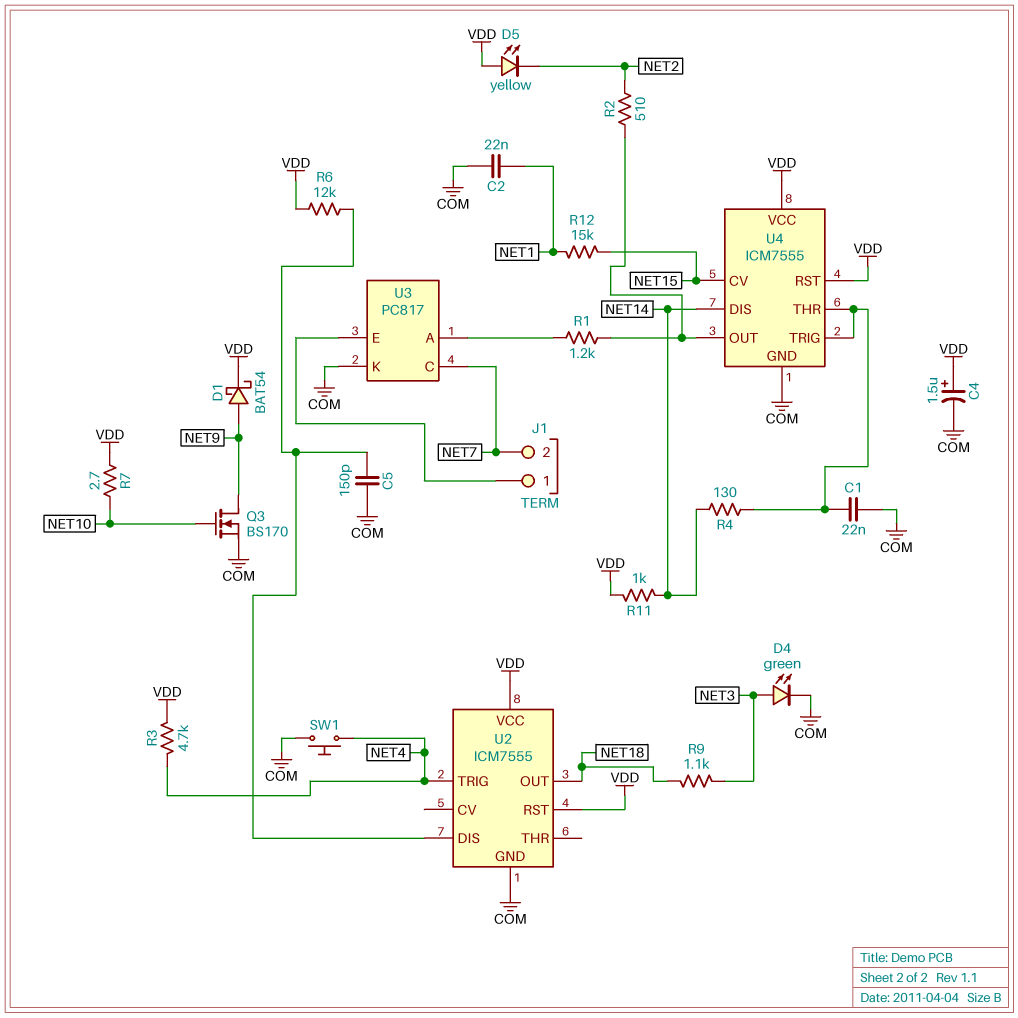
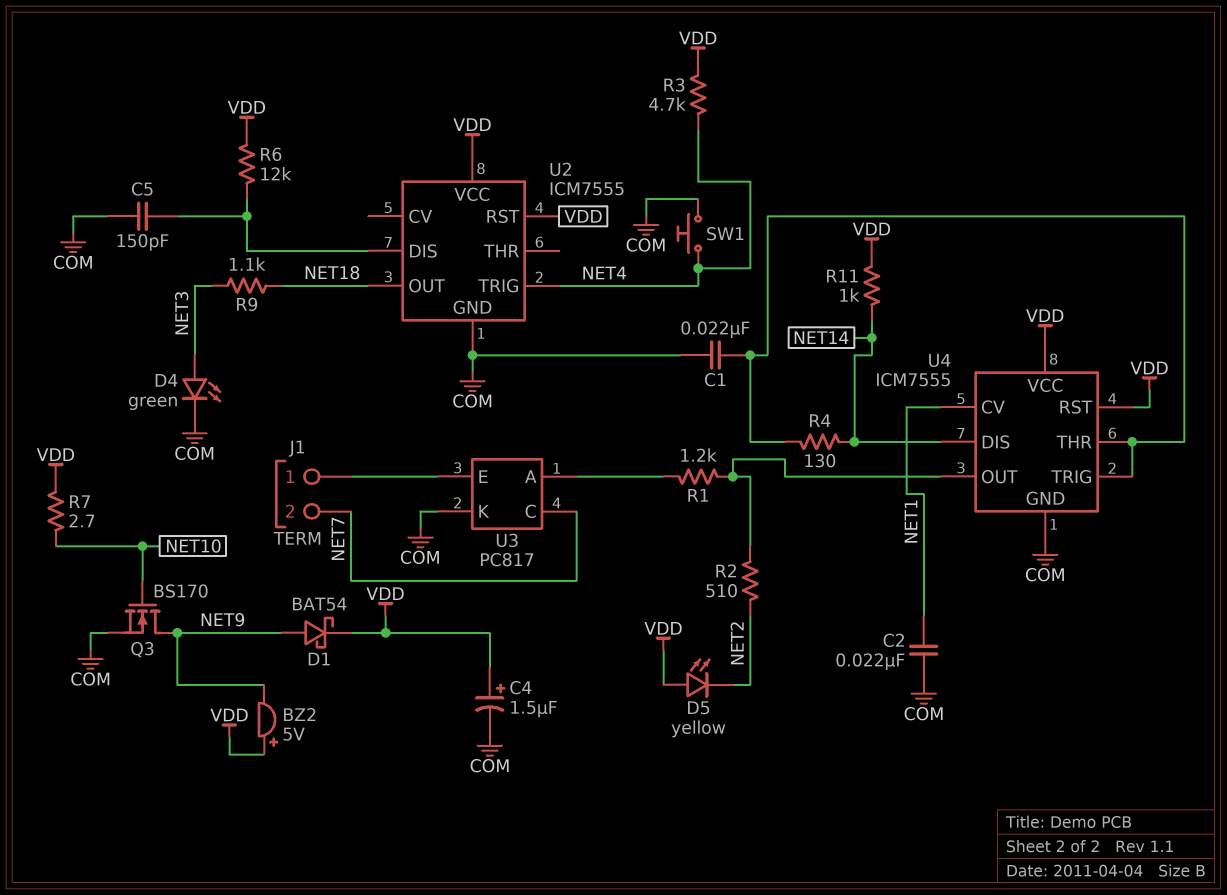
BZ2: none -> buzzer 5V (plus VDD, minus NET9)
R12: 15k (NET1, NET15) -> none
U4 pin CV: NET15 -> NET1

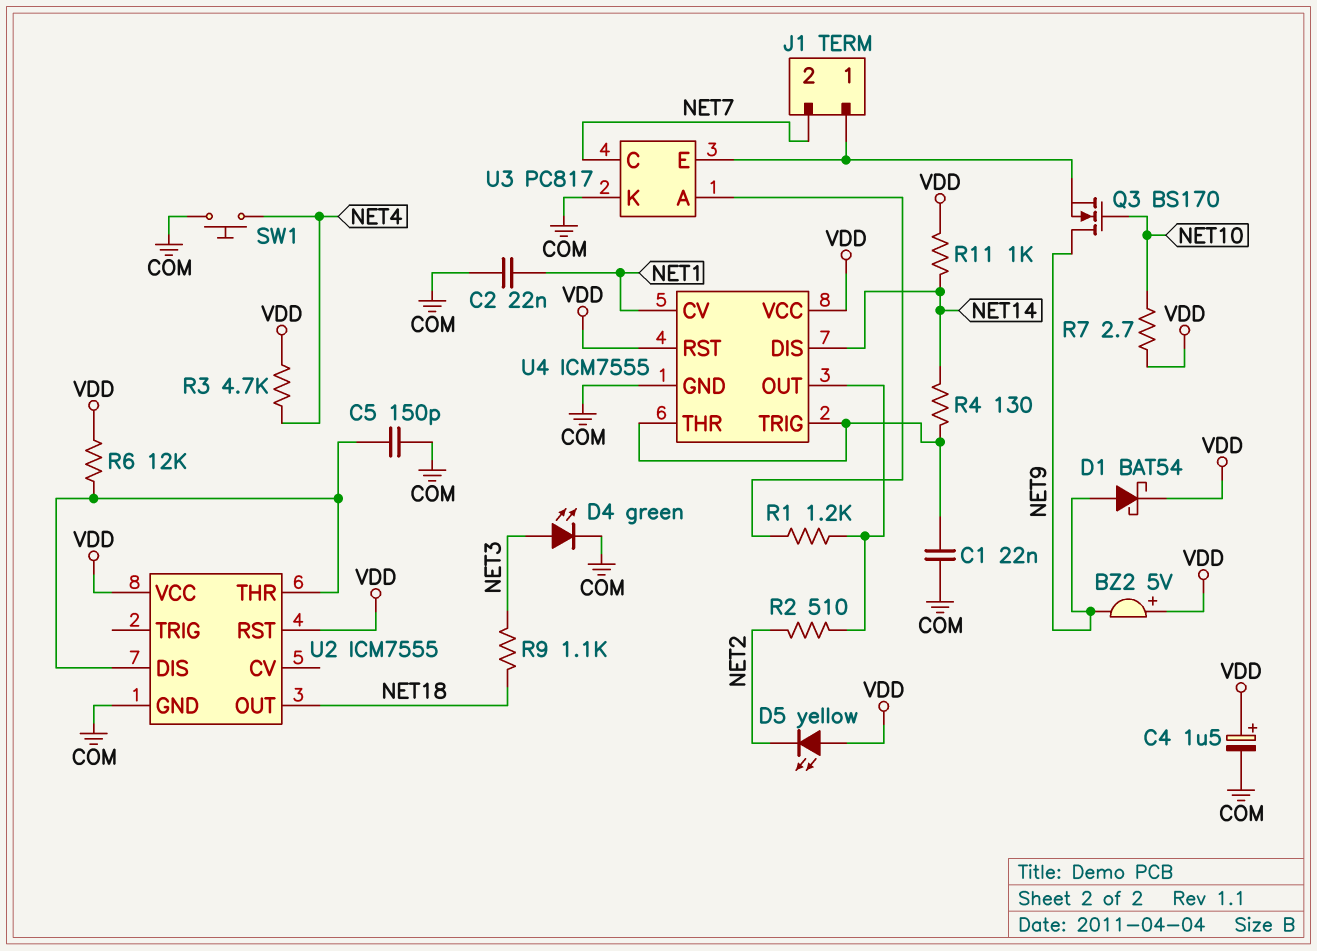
Q3: NMOS BS170 (G NET10, D NET9, S COM) -> NMOS BS170 (G NET10, D NET9, S J1/1)
U2 pin THR: none -> U2/DIS
U2 pin TRIG: NET4 -> none

